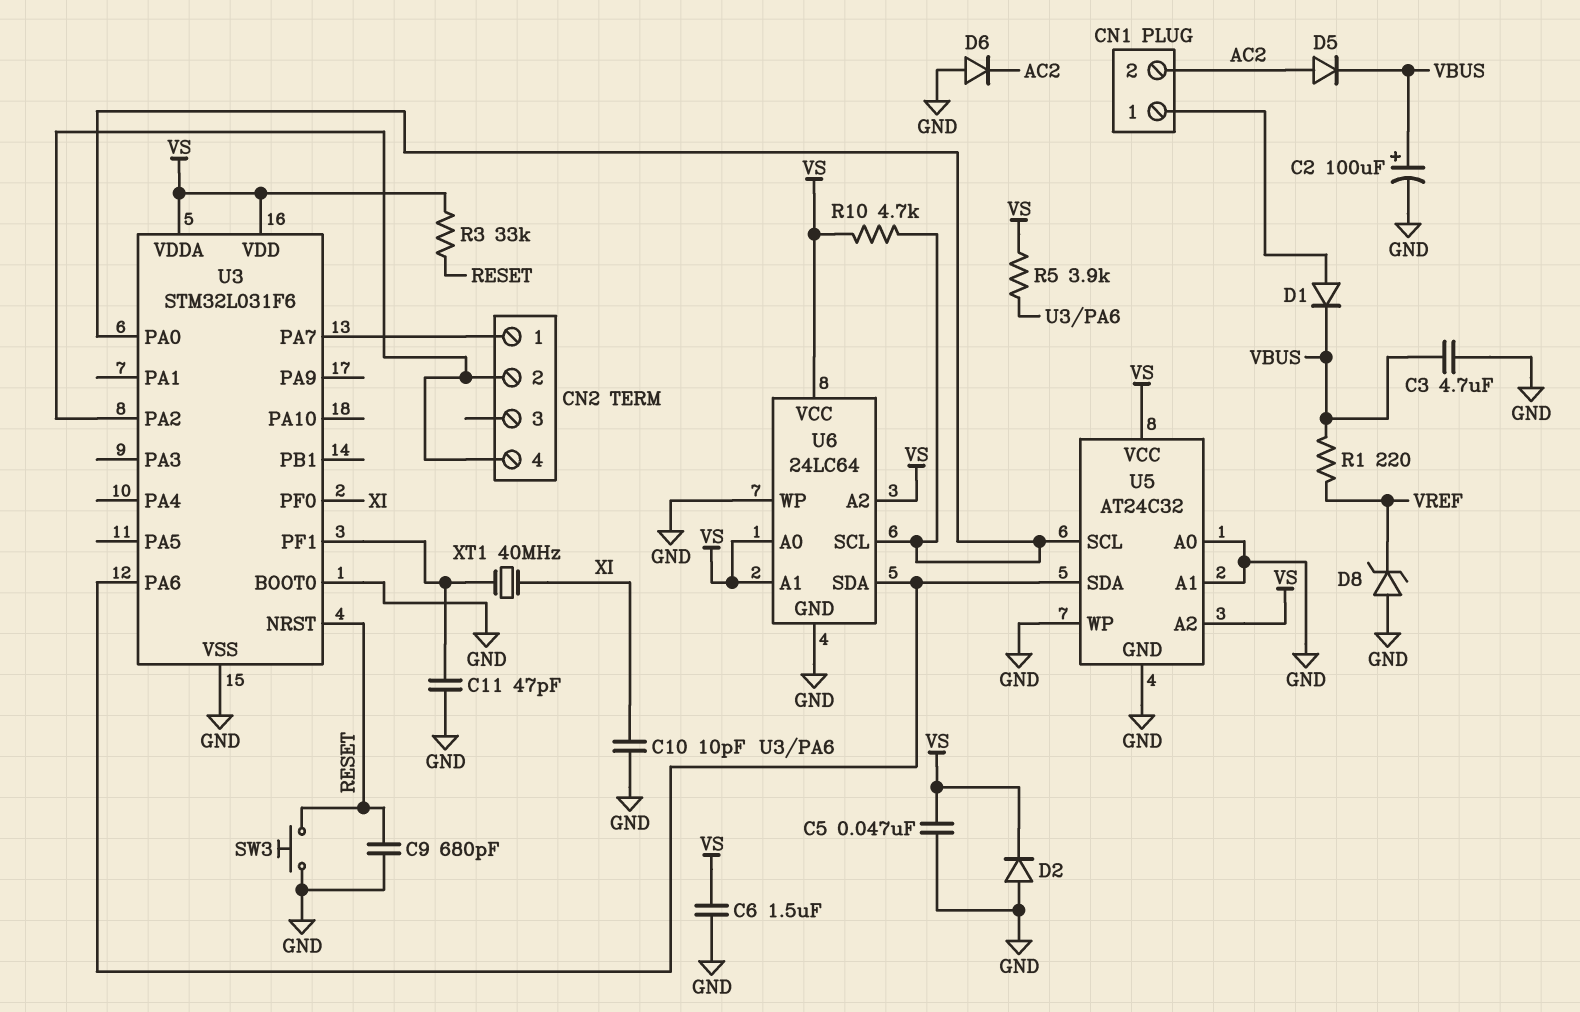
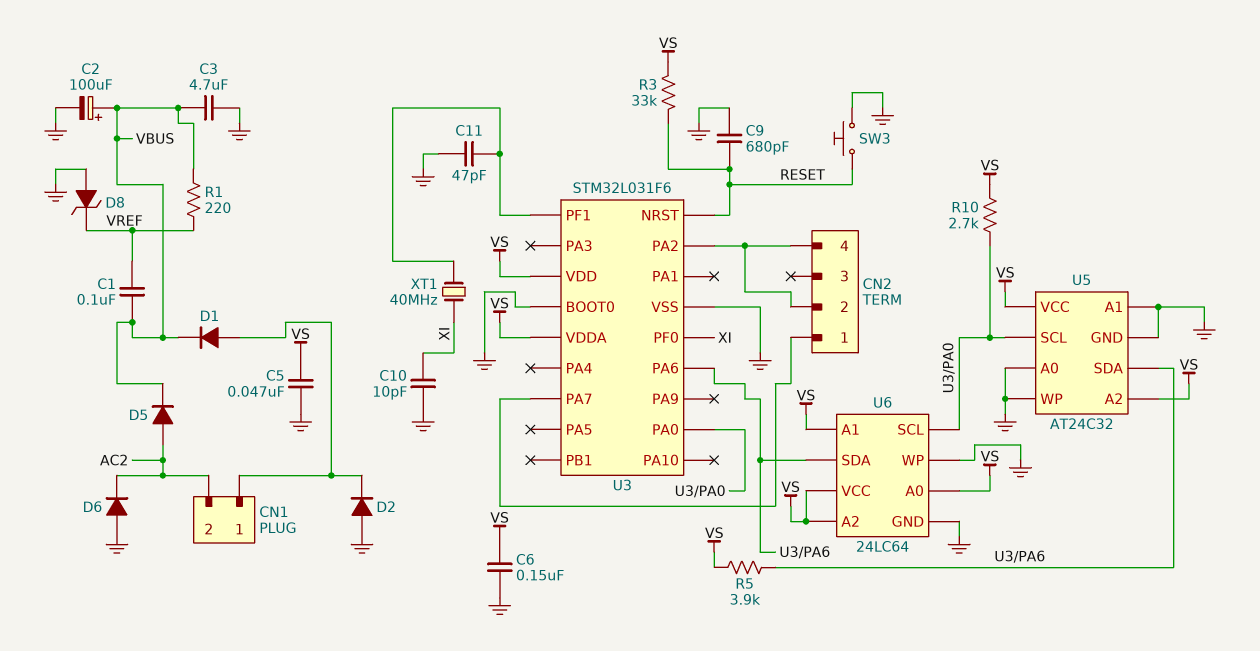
C1: none -> 100nF (VBUS, VREF)
C6: 1.5uF (GND, VS) -> 150nF (GND, VS)
D2: diode (A GND, K VS) -> diode (A GND, K CN1/1)
R10: 4.7k (U3/PA0, VS) -> 2.7k (U3/PA0, VS)

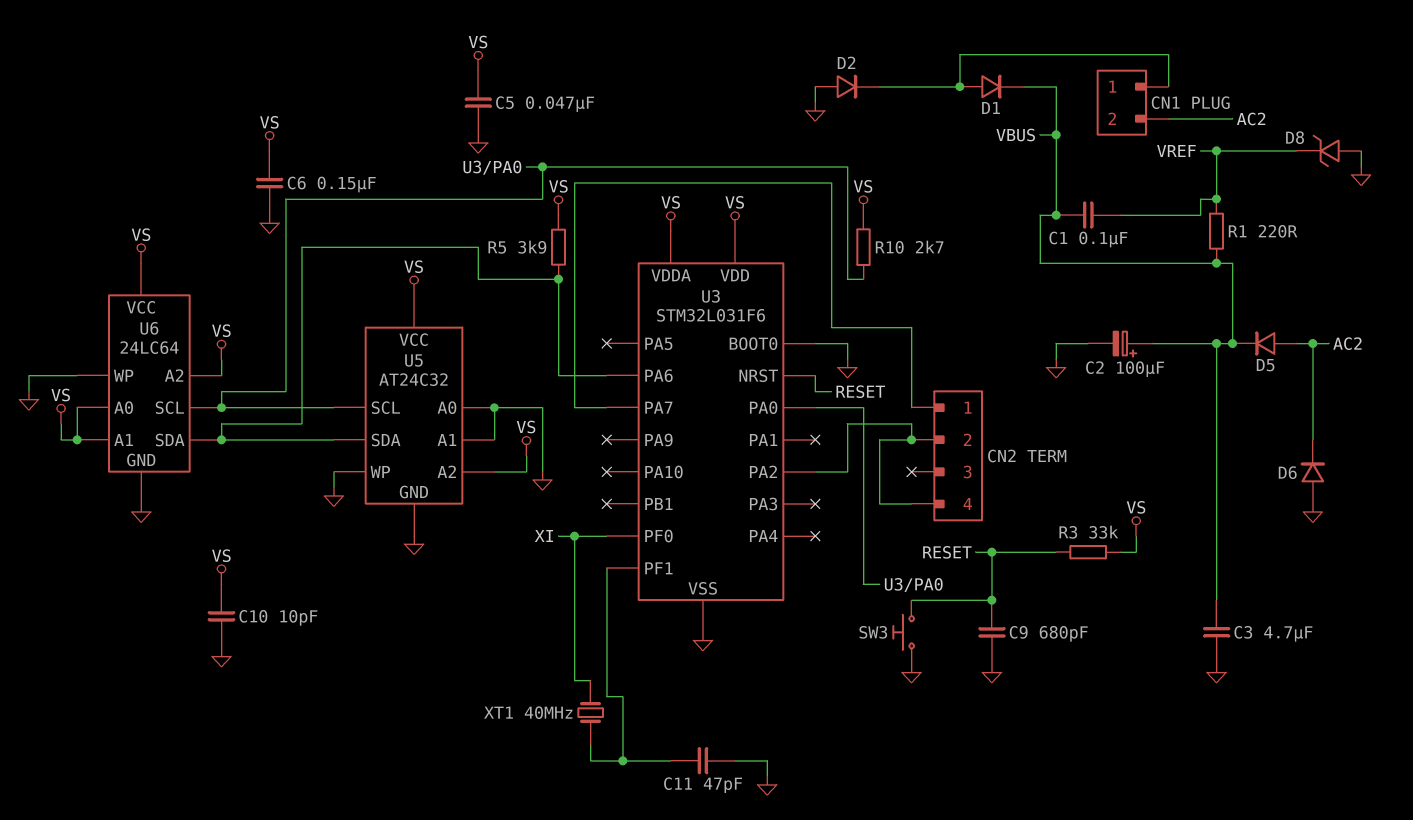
C10: 10pF (GND, XI) -> 10pF (GND, VS)

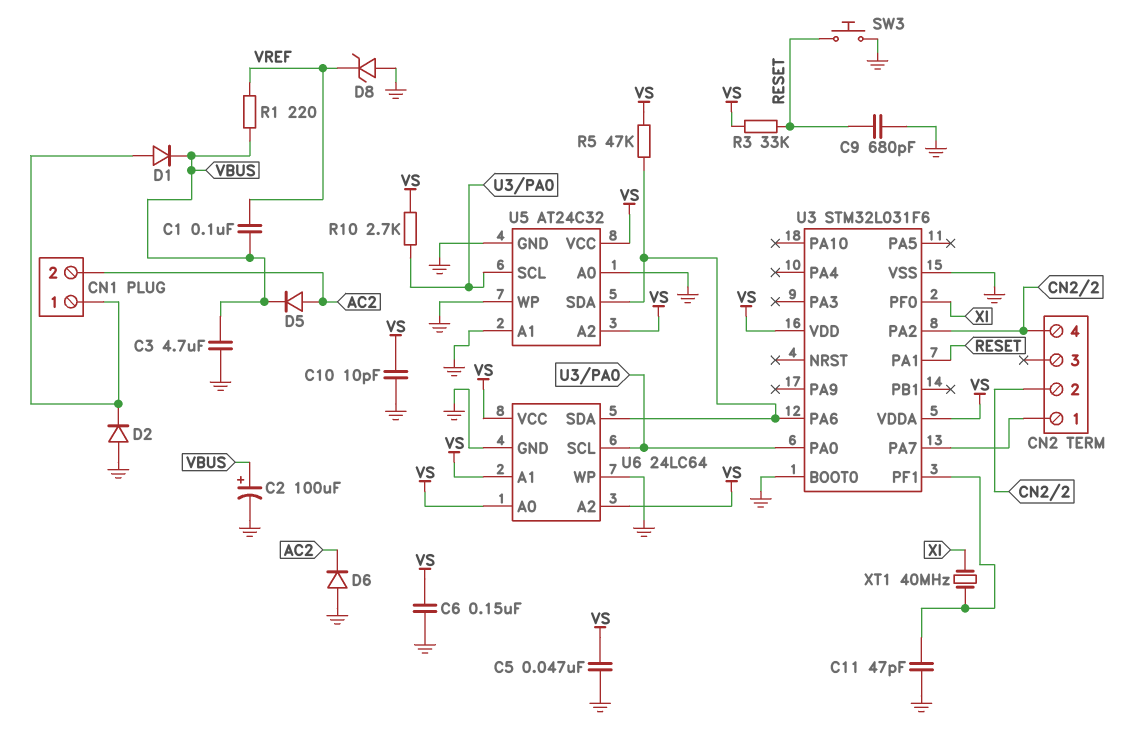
R5: 3.9k (U3/PA6, VS) -> 47k (U3/PA6, VS)
U3 pin NRST: RESET -> none
U3 pin PA1: none -> RESET

